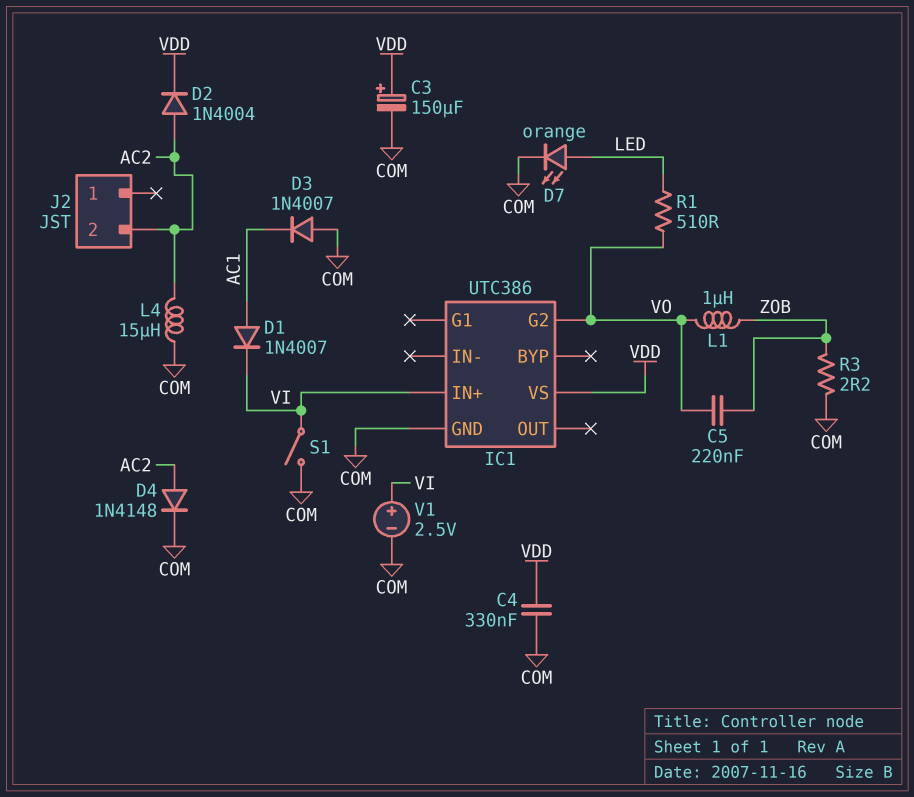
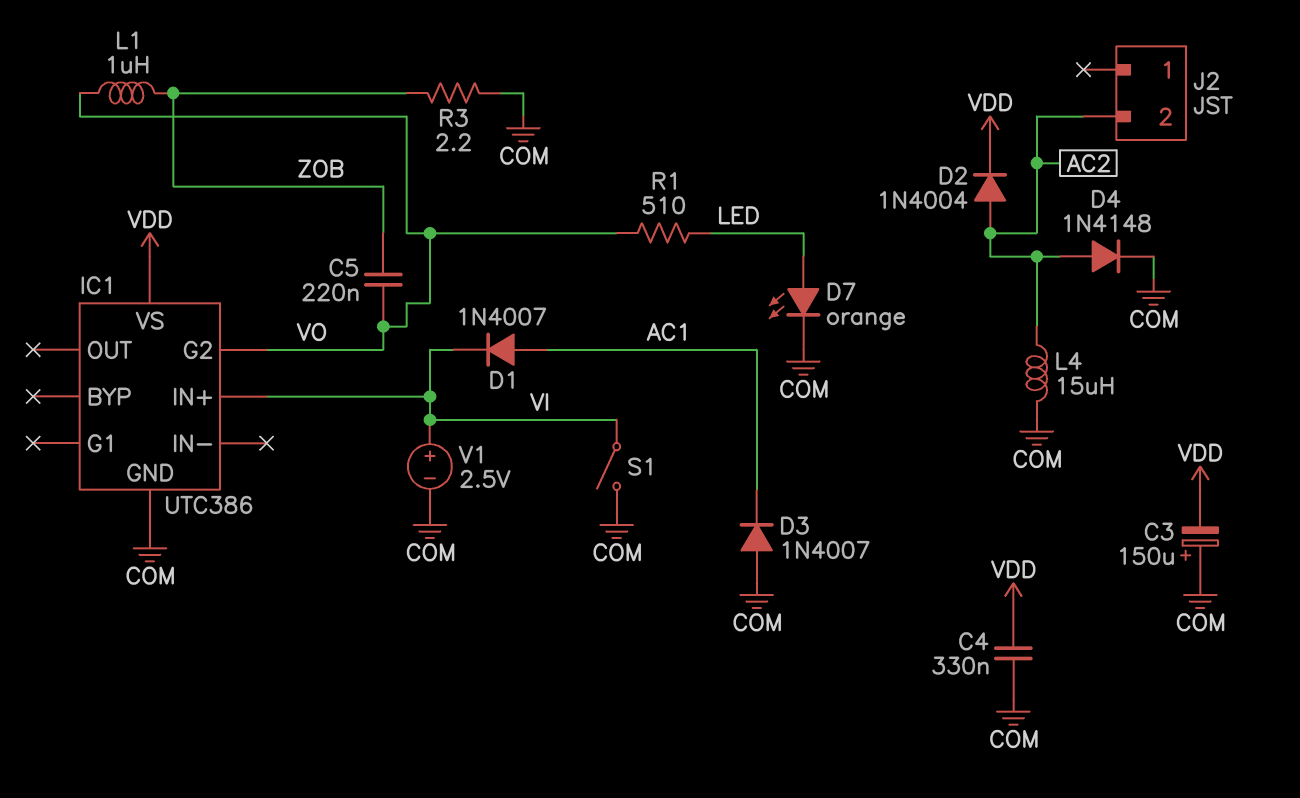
C3: 150uF (plus VDD, minus COM) -> 150uF (plus COM, minus VDD)

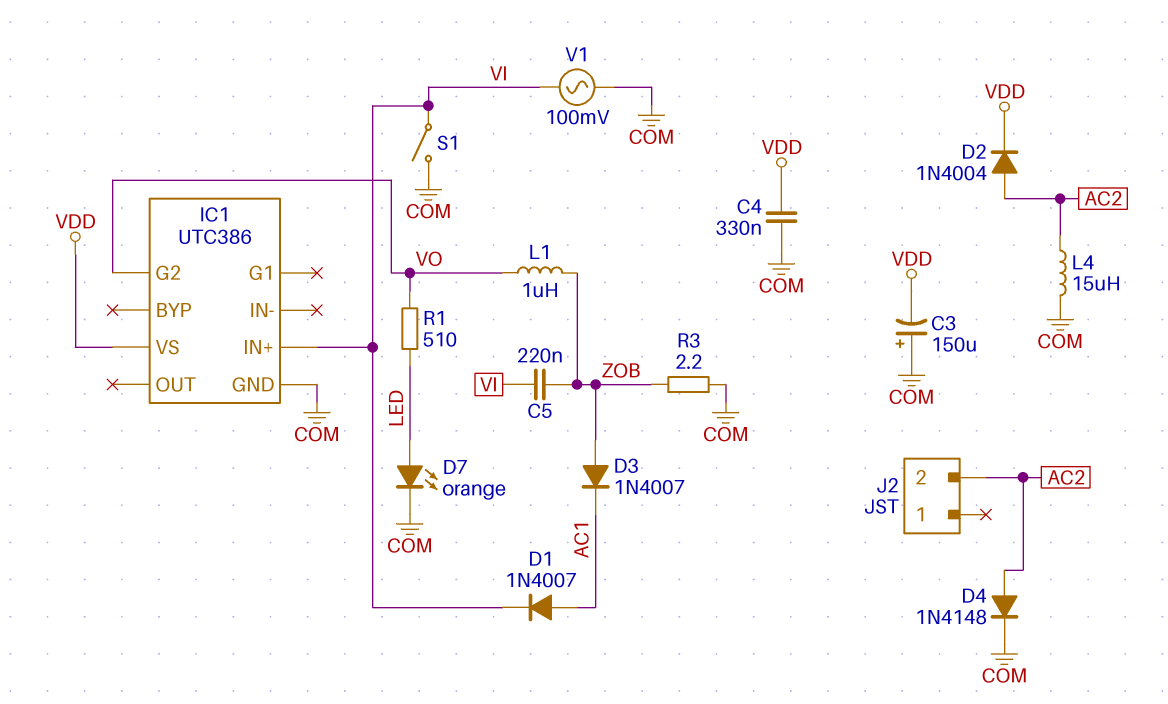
C5: 220nF (VO, ZOB) -> 220nF (VI, ZOB)
D3: diode 1N4007 (A COM, K AC1) -> diode 1N4007 (A ZOB, K AC1)
V1: 2.5V (plus VI, minus COM) -> AC 100mV (COM, VI)

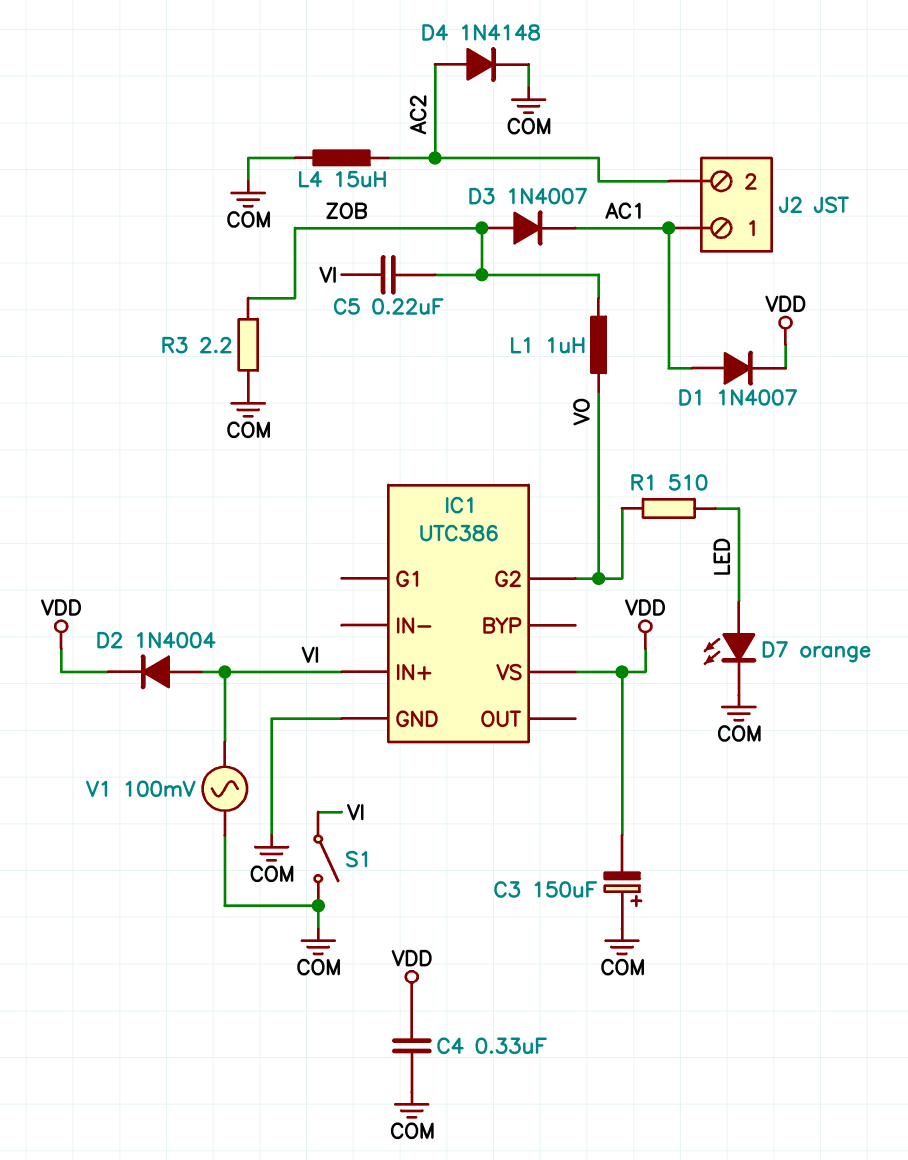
D1: diode 1N4007 (A AC1, K VI) -> diode 1N4007 (A AC1, K VDD)
D2: diode 1N4004 (A AC2, K VDD) -> diode 1N4004 (A VI, K VDD)
J2 pin 1: none -> AC1

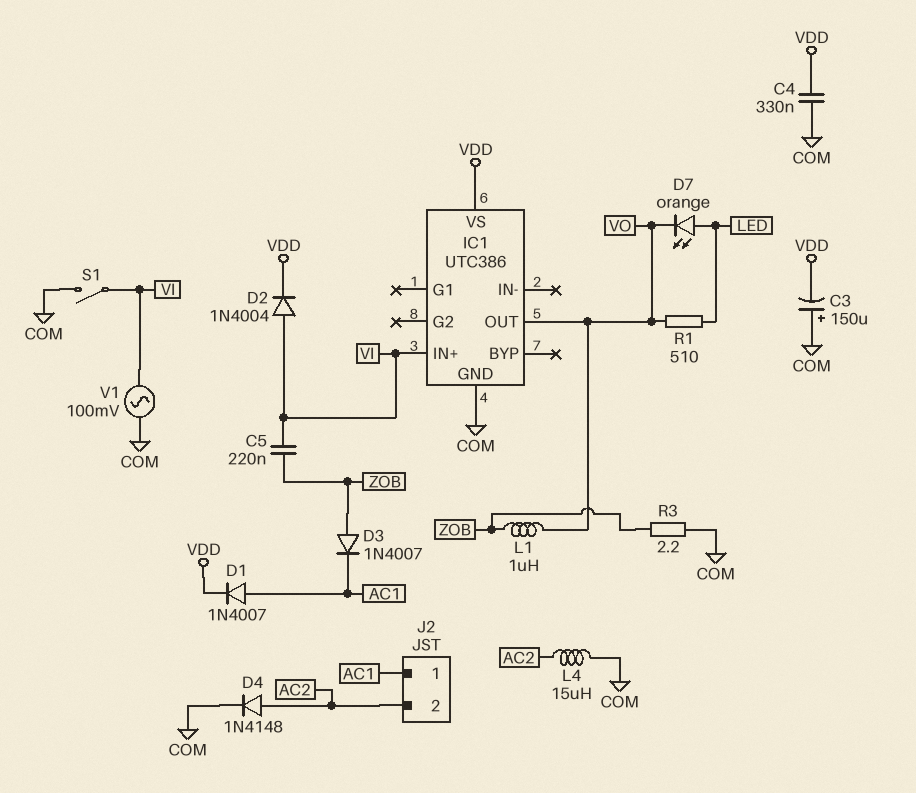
D7: LED orange (A LED, K COM) -> LED orange (A LED, K VO)
IC1 pin G2: VO -> none
IC1 pin OUT: none -> VO

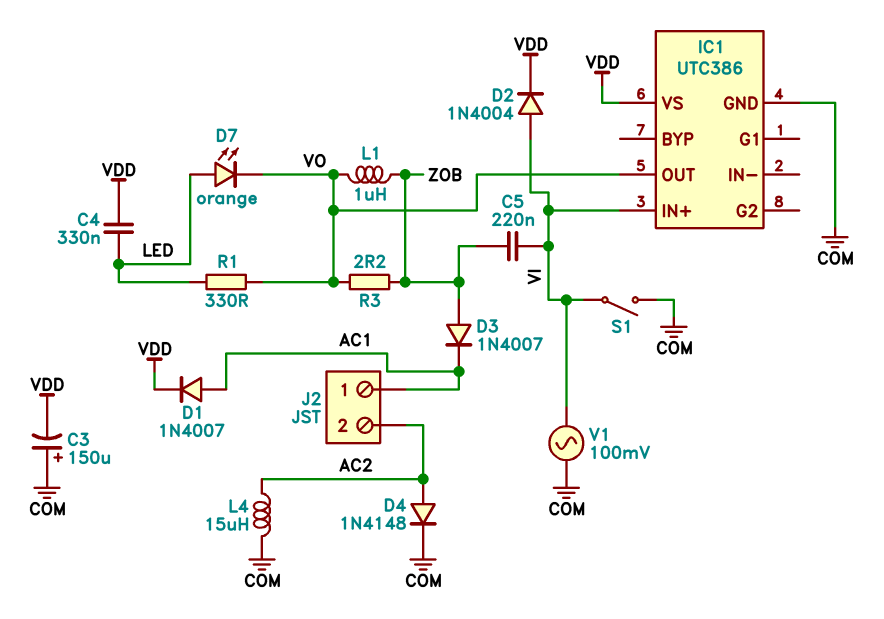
C4: 330nF (COM, VDD) -> 330nF (LED, VDD)
R1: 510 (LED, VO) -> 330 (LED, VO)
R3: 2.2 (COM, ZOB) -> 2.2 (VO, ZOB)

